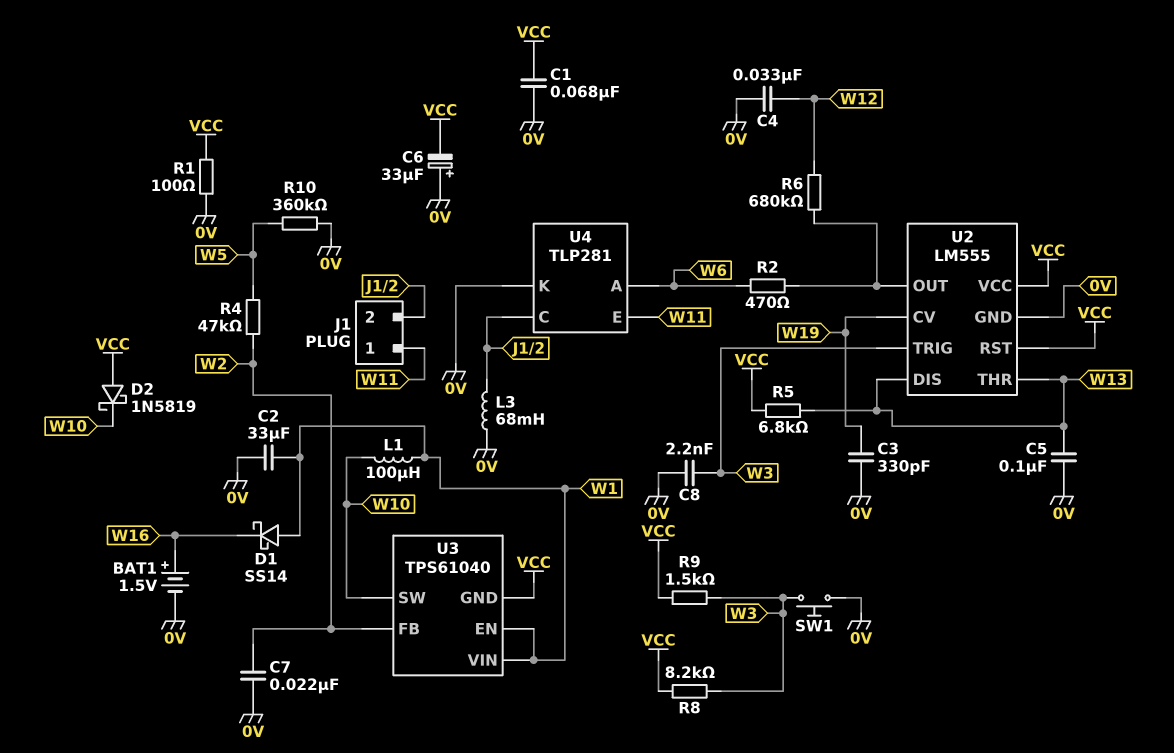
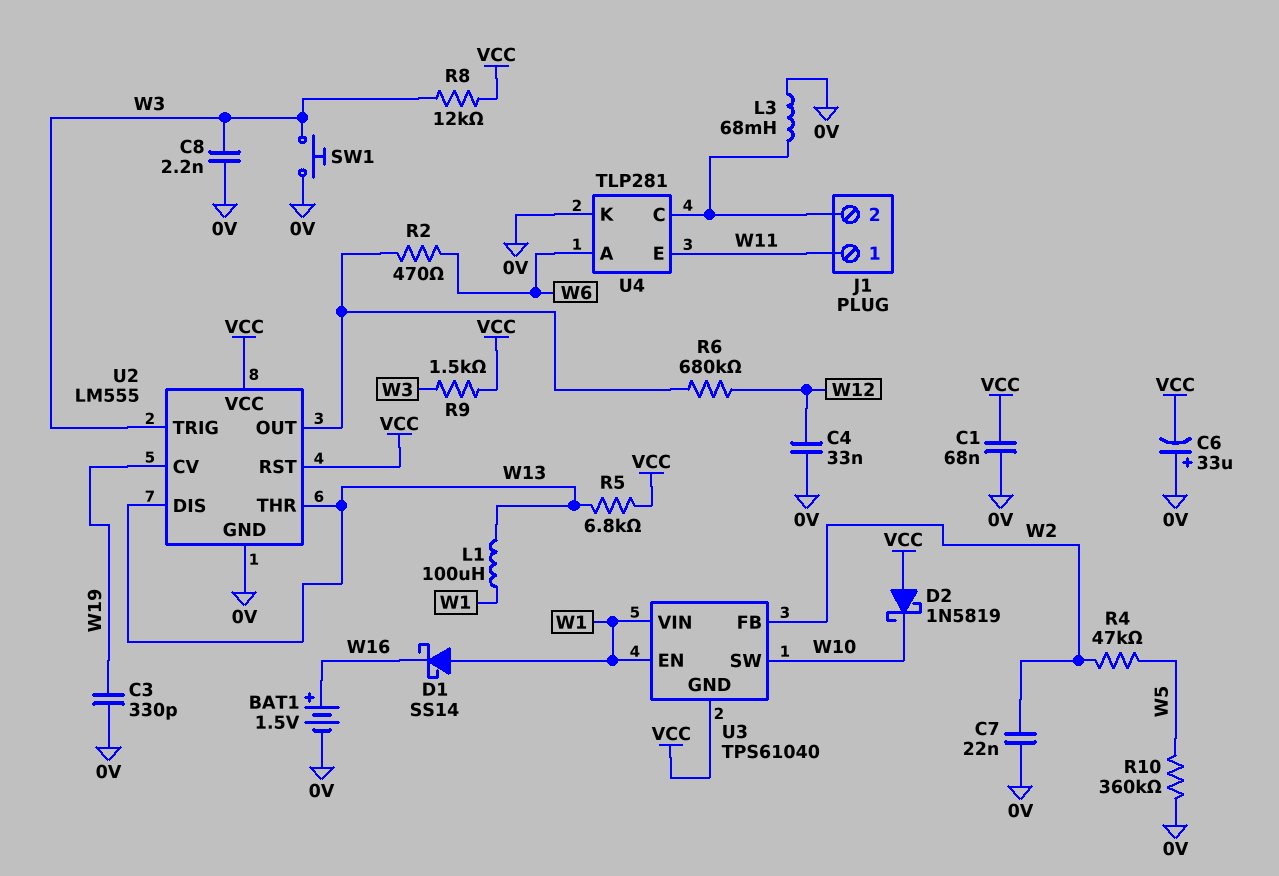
C2: 33uF (0V, W1) -> none
C5: 100nF (0V, W13) -> none
L1: 100uH (W1, W10) -> 100uH (W1, W13)
R1: 100 (0V, VCC) -> none
R8: 8.2k (VCC, W3) -> 12k (VCC, W3)

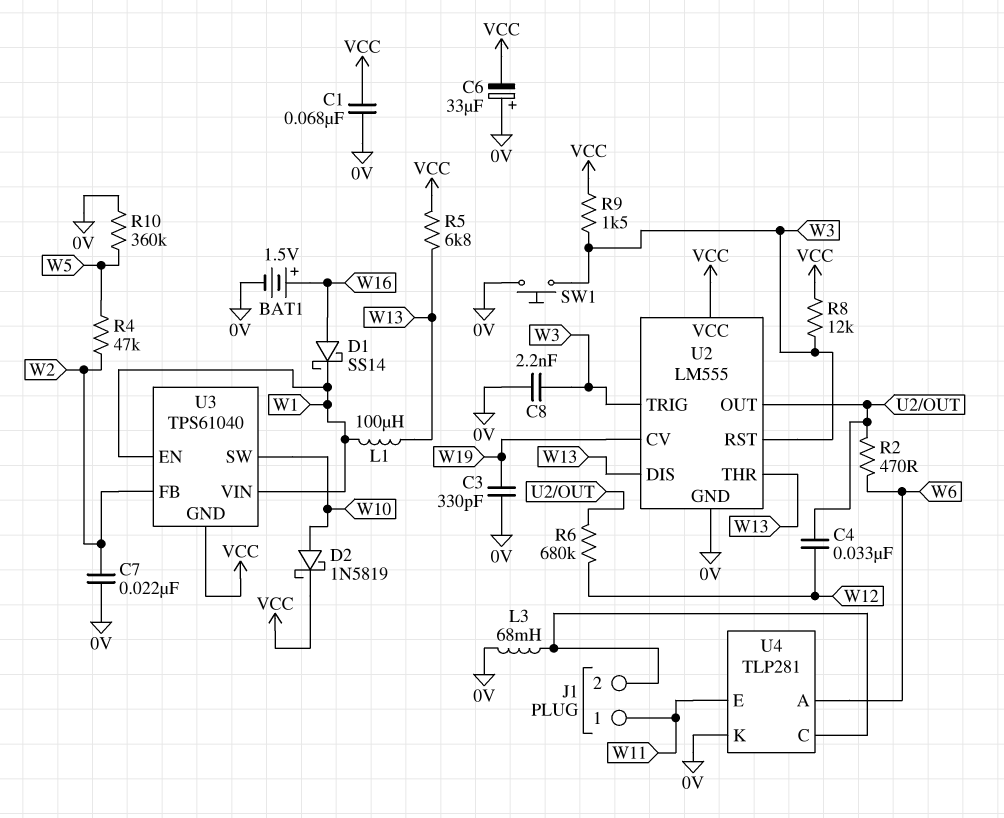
C4: 33nF (0V, W12) -> 33nF (U2/OUT, W12)
D1: schottky SS14 (A W1, K W16) -> schottky SS14 (A W16, K W1)
D2: schottky 1N5819 (A VCC, K W10) -> schottky 1N5819 (A W10, K VCC)
U2 pin RST: VCC -> W3

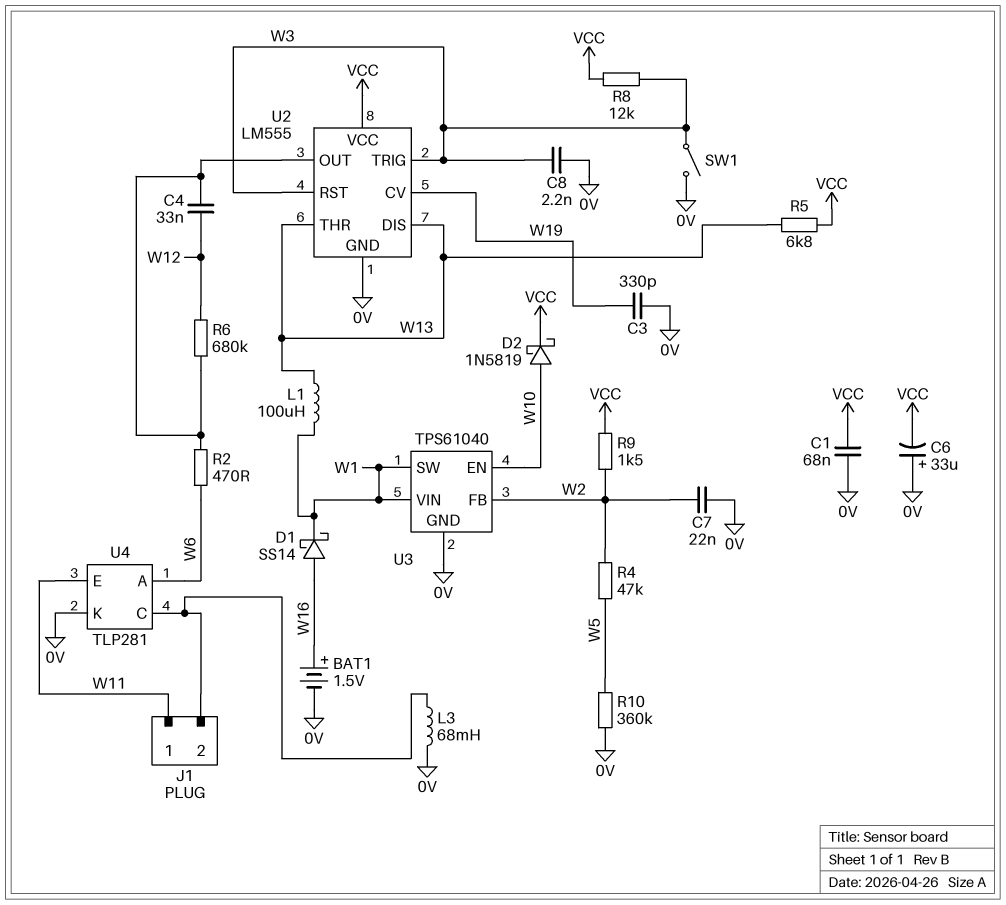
R9: 1.5k (VCC, W3) -> 1.5k (VCC, W2)
SW1: button (0V, W3) -> switch (0V, W3)
U3 pin EN: W1 -> W10
U3 pin GND: VCC -> 0V
U3 pin SW: W10 -> W1

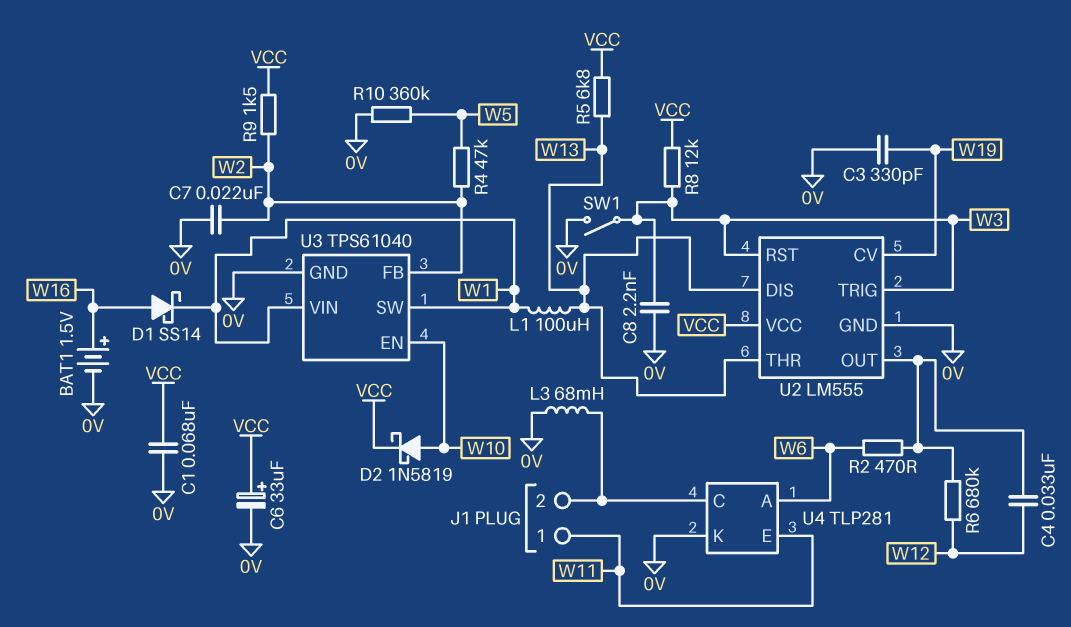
C6: 33uF (plus 0V, minus VCC) -> 33uF (plus VCC, minus 0V)

